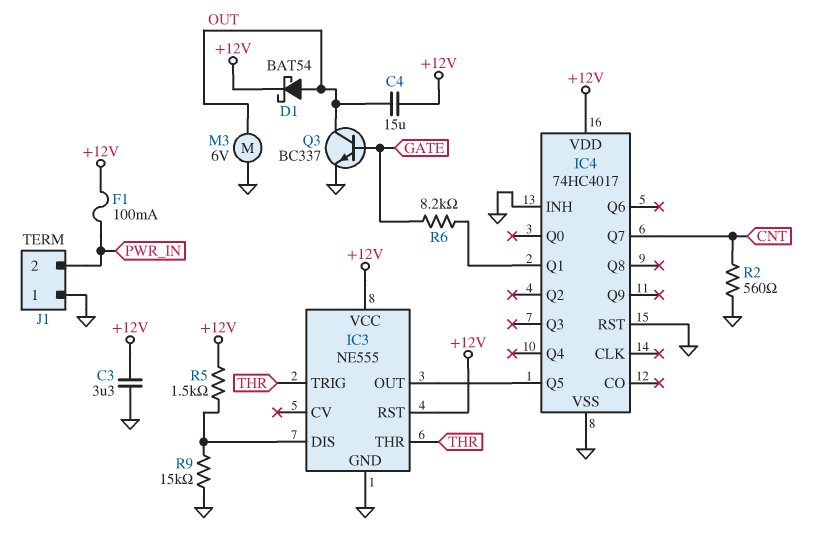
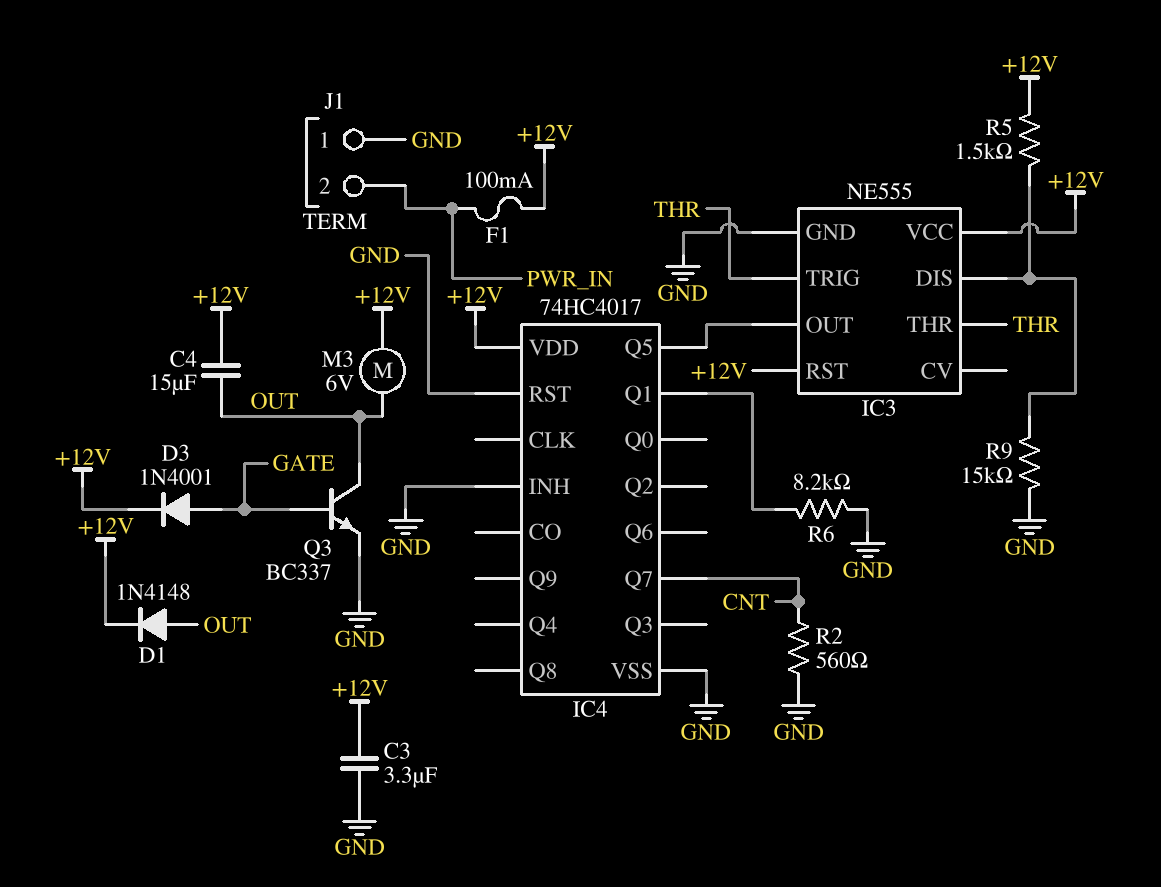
D1: schottky BAT54 (A OUT, K +12V) -> diode 1N4148 (A OUT, K +12V)
D3: none -> diode 1N4001 (A GATE, K +12V)
M3: motor 6V (GND, OUT) -> motor 6V (+12V, OUT)
R6: 8.2k (GATE, IC4/Q1) -> 8.2k (GND, IC4/Q1)

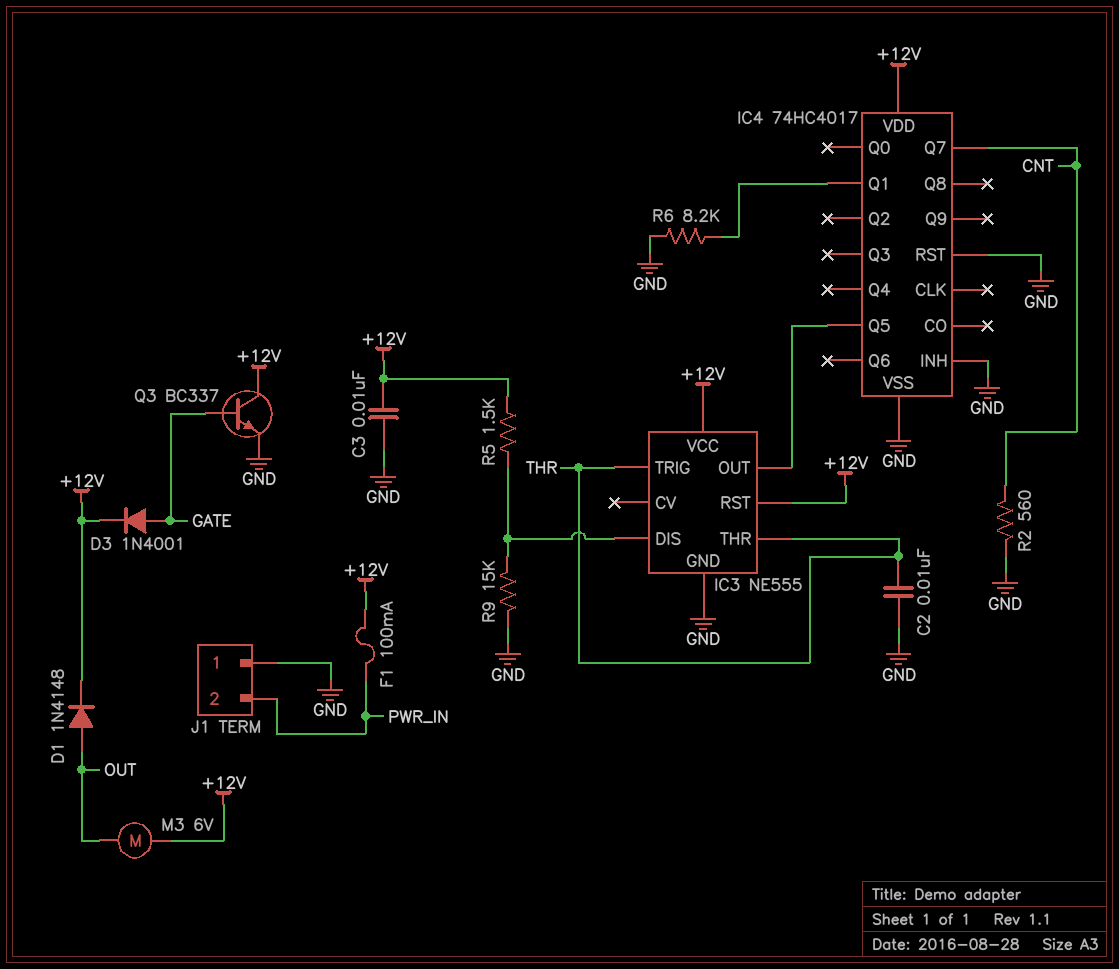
C2: none -> 10nF (GND, THR)
C3: 3.3uF (+12V, GND) -> 10nF (+12V, GND)
C4: 15uF (+12V, OUT) -> none
Q3: NPN BC337 (B GATE, C OUT, E GND) -> NPN BC337 (B GATE, C +12V, E GND)

